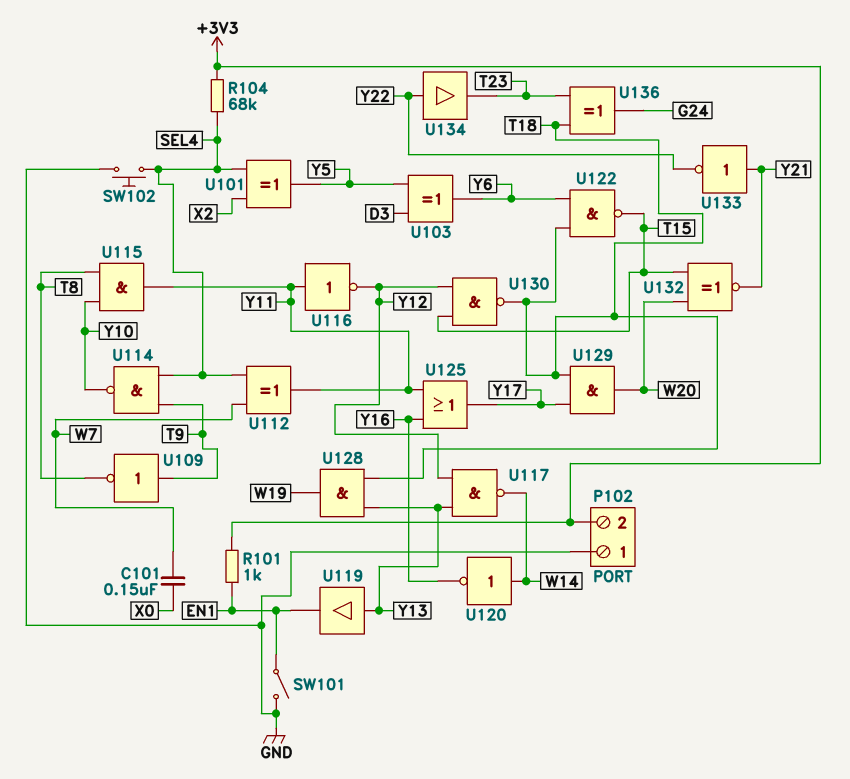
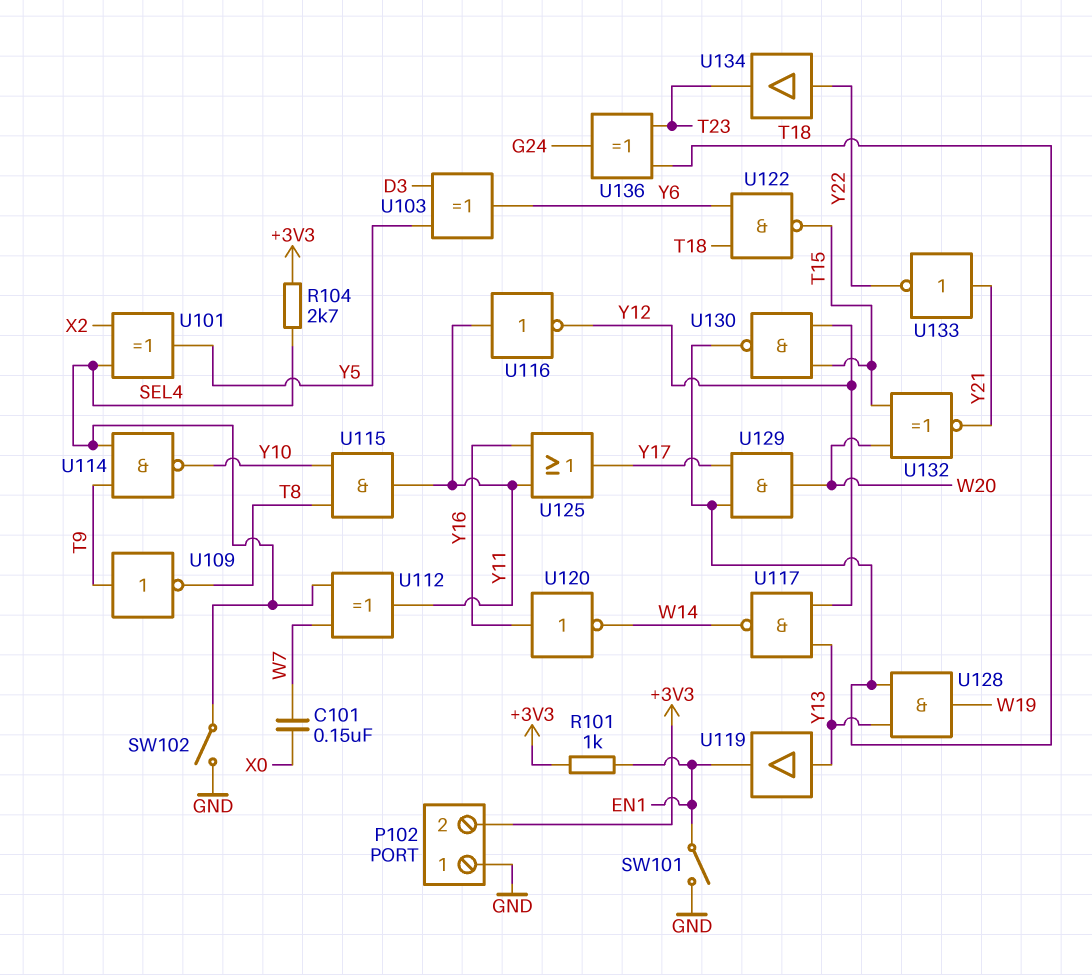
R104: 68k (+3V3, SEL4) -> 2.7k (+3V3, SEL4)
SW102: button (GND, SEL4) -> switch (GND, SEL4)
U120: NOT (in W14, out Y16) -> NOT (in Y16, out W14)

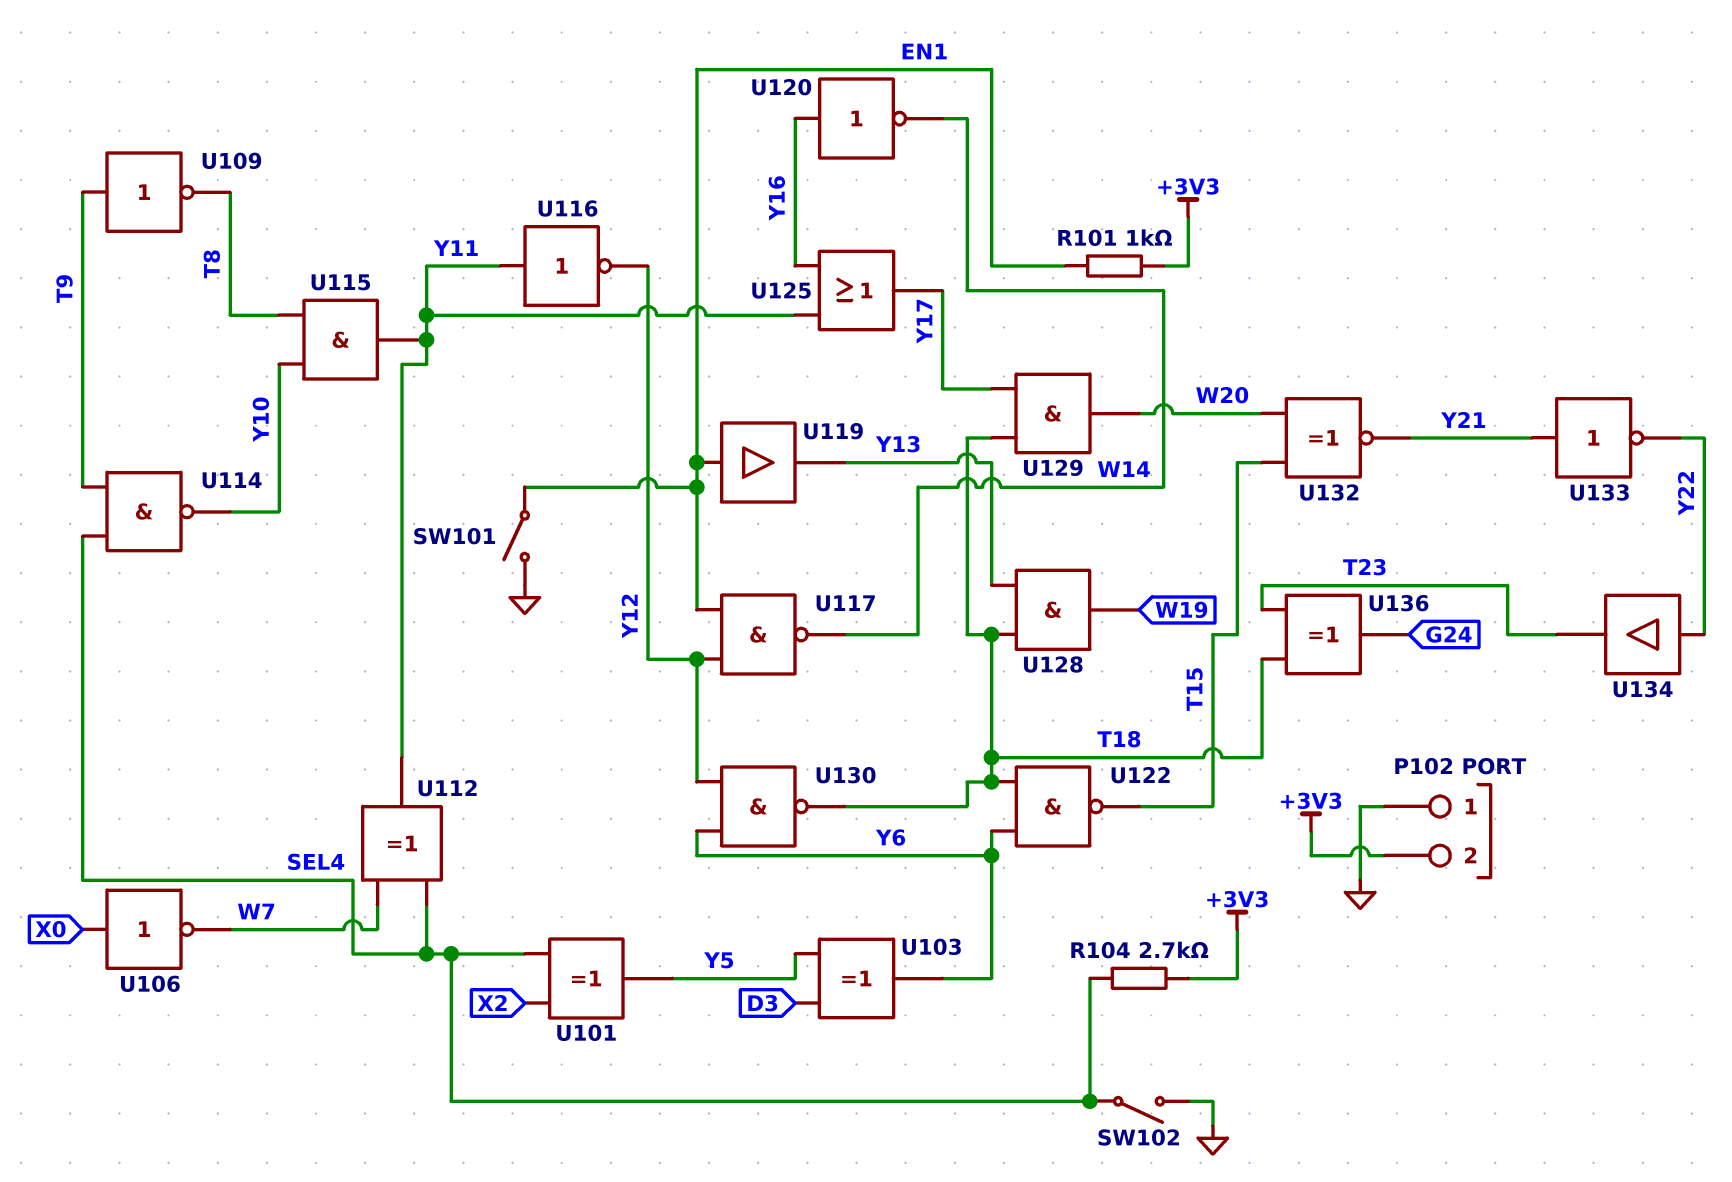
C101: 150nF (W7, X0) -> none
U106: none -> NOT (in X0, out W7)
U117: NAND (in Y12, in Y13, out W14) -> NAND (in EN1, in Y12, out W14)
U119: buffer (in Y13, out EN1) -> buffer (in EN1, out Y13)
U130: NAND (in T15, in Y12, out T18) -> NAND (in Y6, in Y12, out T18)

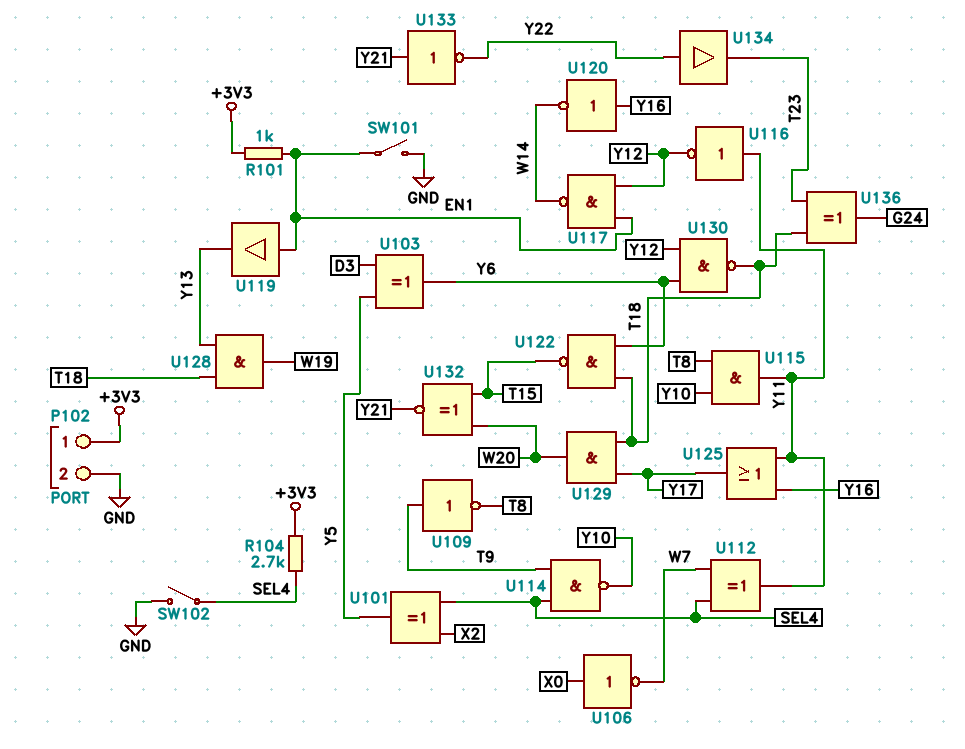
P102 pin 1: GND -> +3V3
P102 pin 2: +3V3 -> GND

